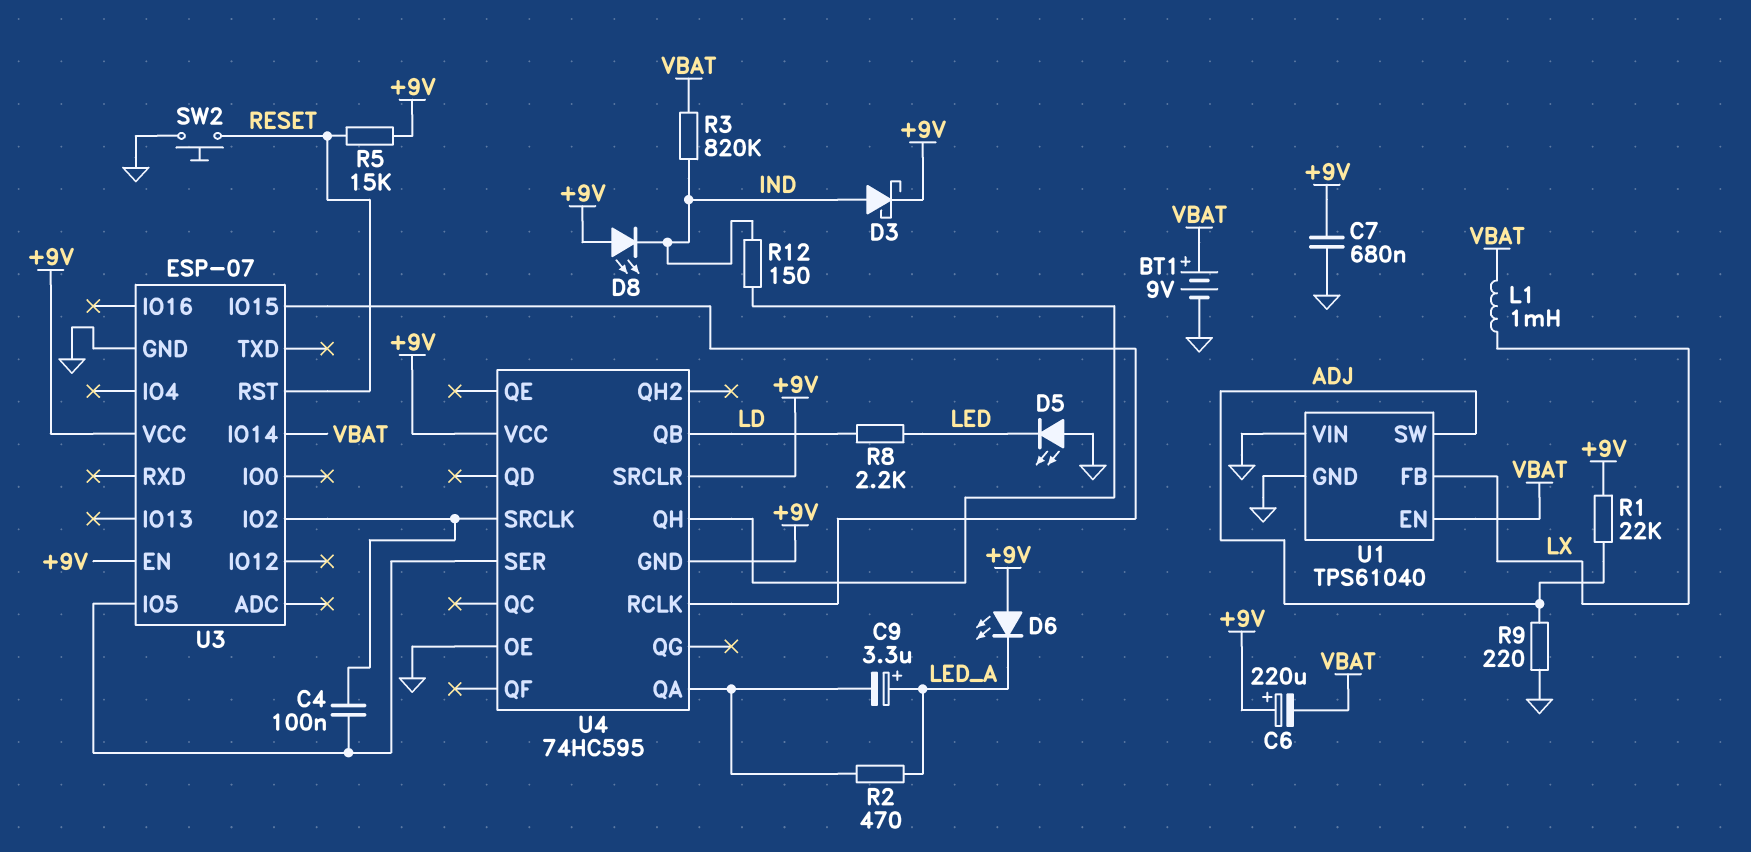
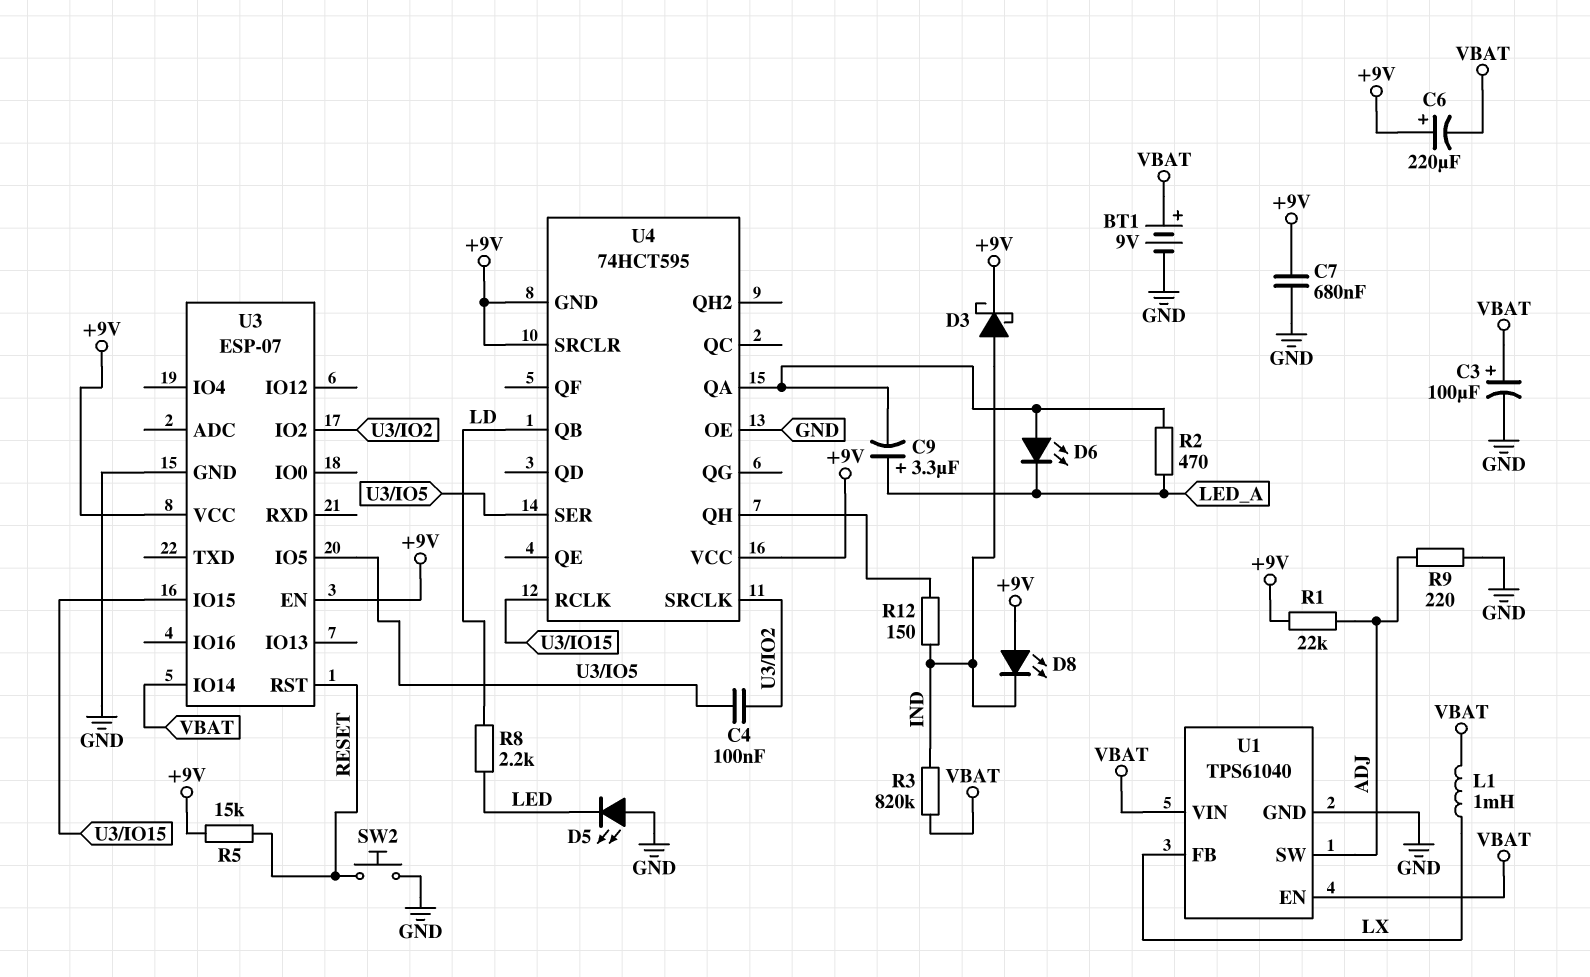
C3: none -> 100uF (plus VBAT, minus GND)
D6: LED (A +9V, K LED_A) -> LED (A U4/QA, K LED_A)
U1 pin VIN: GND -> VBAT
U4: 74HC595 -> 74HCT595

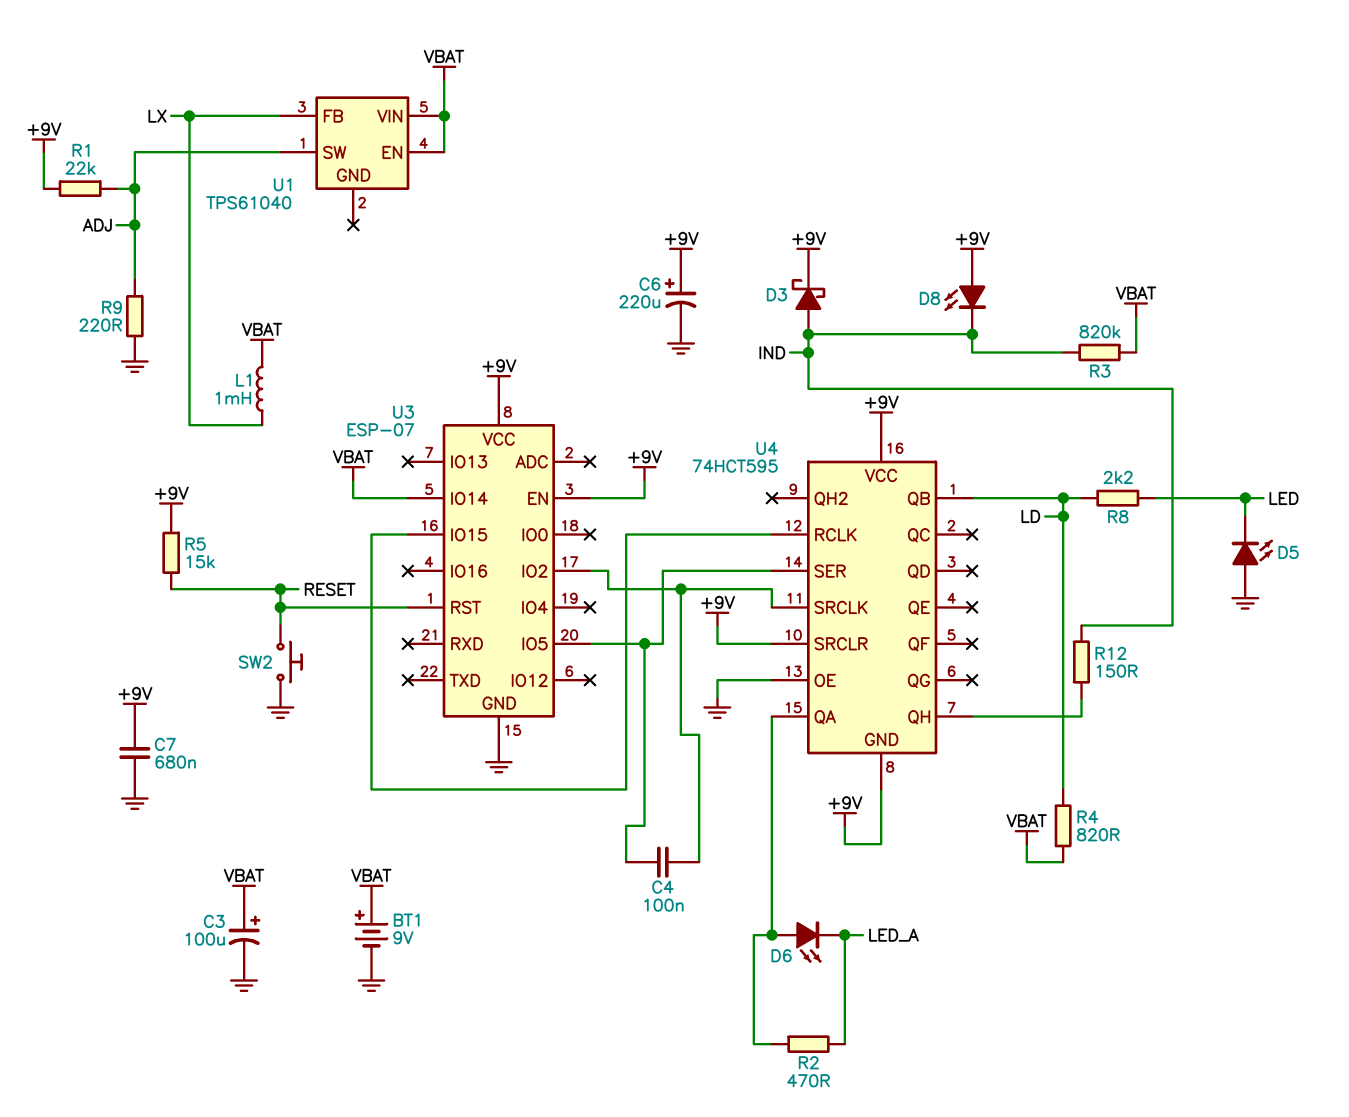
C6: 220uF (plus +9V, minus VBAT) -> 220uF (plus +9V, minus GND)
C9: 3.3uF (plus LED_A, minus U4/QA) -> none
R4: none -> 820 (LD, VBAT)
U1 pin GND: GND -> none

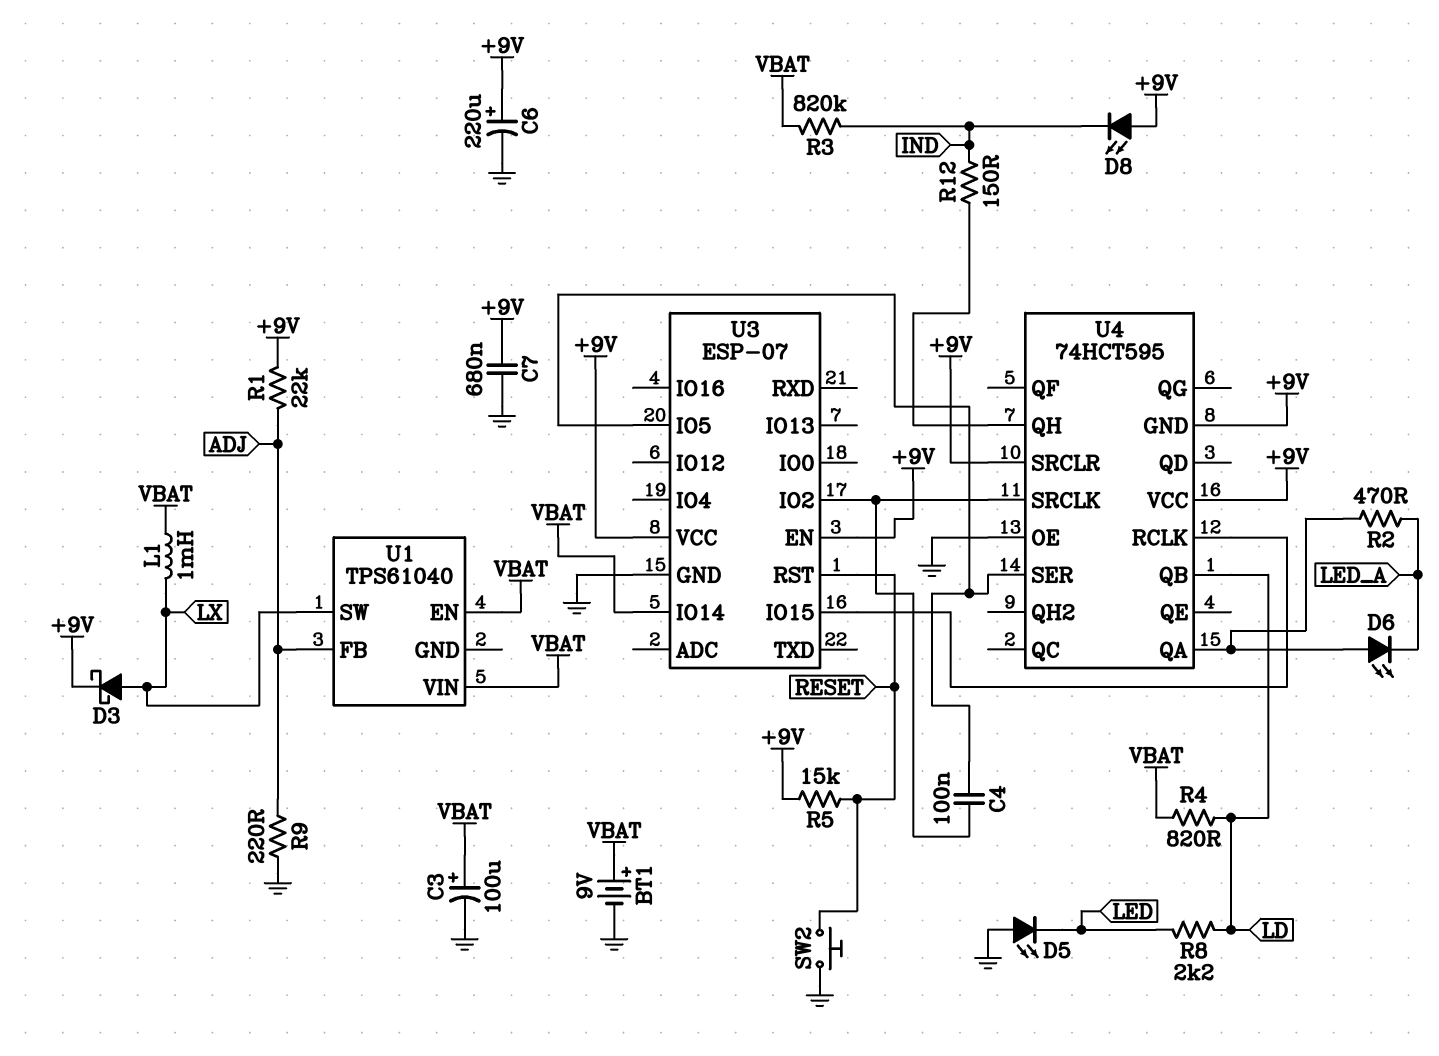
D3: schottky (A IND, K +9V) -> schottky (A LX, K +9V)
U1 pin FB: LX -> ADJ
U1 pin SW: ADJ -> LX

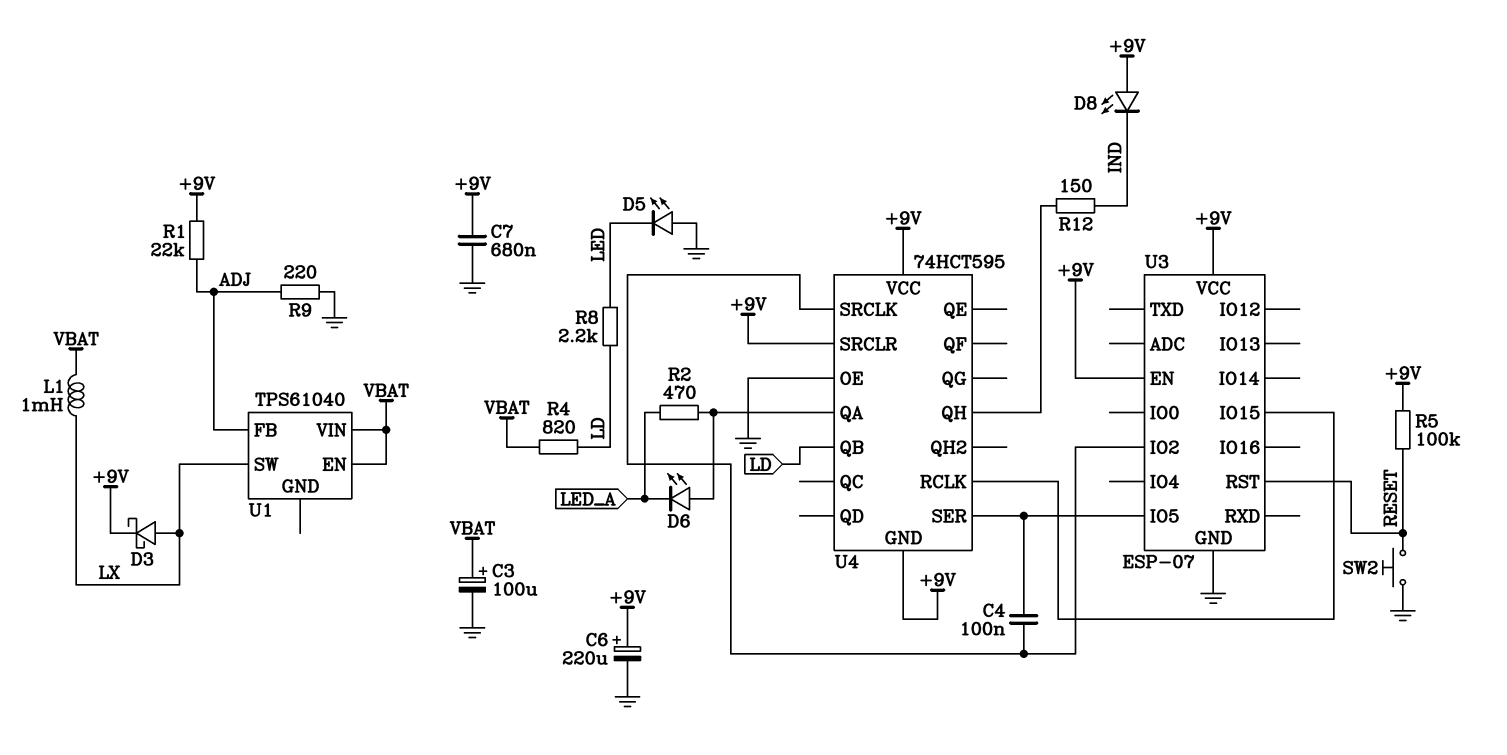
BT1: 9V (plus VBAT, minus GND) -> none
R3: 820k (IND, VBAT) -> none
R5: 15k (+9V, RESET) -> 100k (+9V, RESET)
U3 pin IO14: VBAT -> none

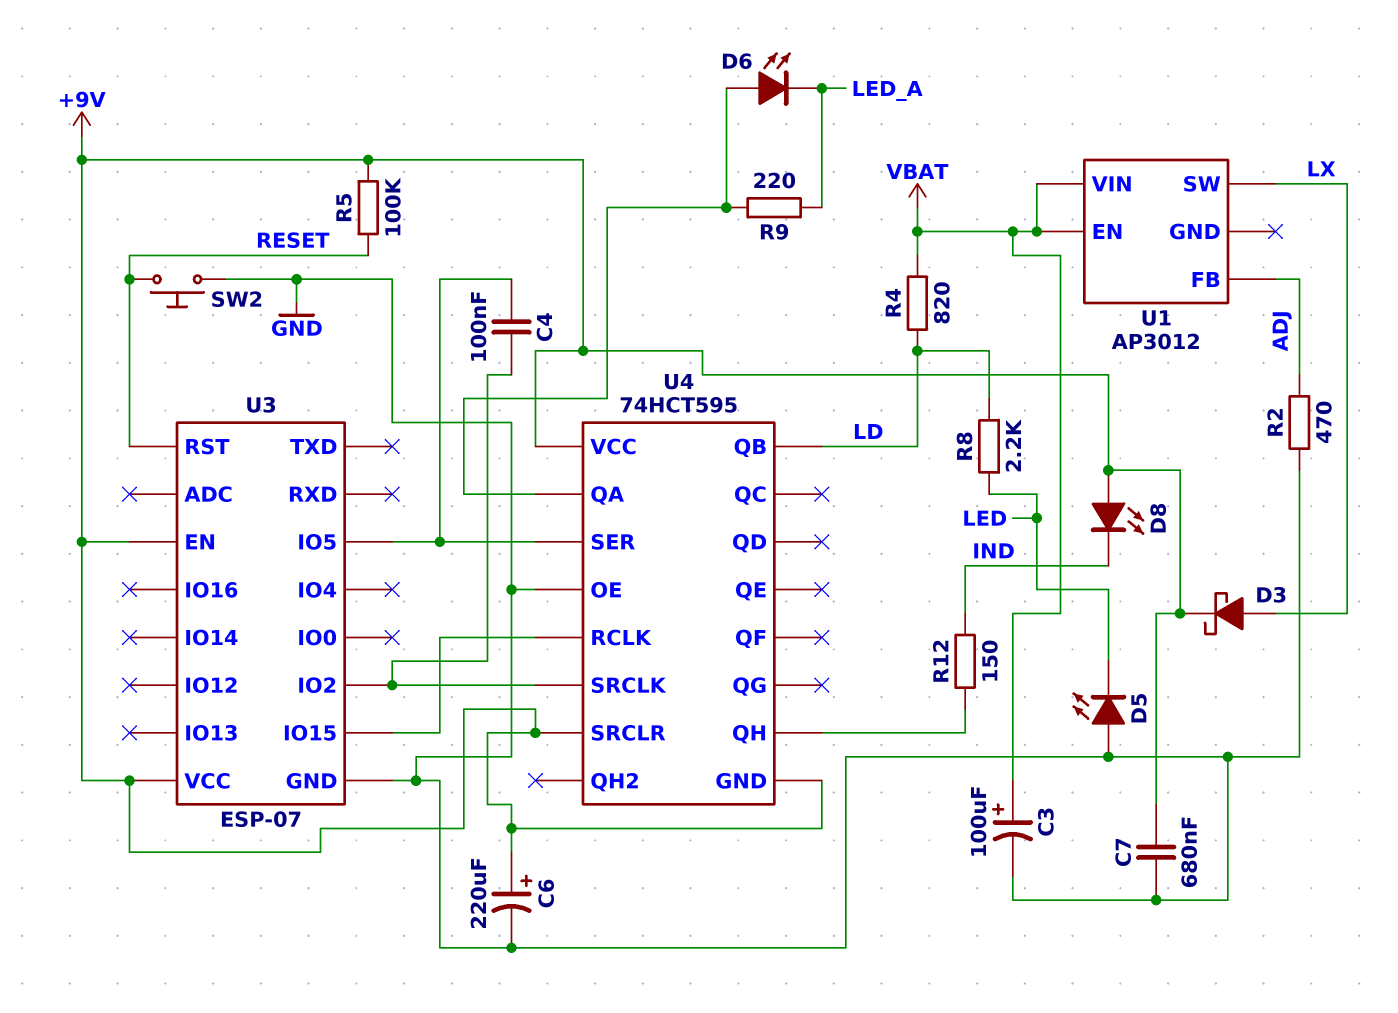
L1: 1mH (LX, VBAT) -> none
R1: 22k (+9V, ADJ) -> none
R2: 470 (LED_A, U4/QA) -> 470 (ADJ, GND)
R9: 220 (ADJ, GND) -> 220 (LED_A, U4/QA)
U1: TPS61040 -> AP3012

